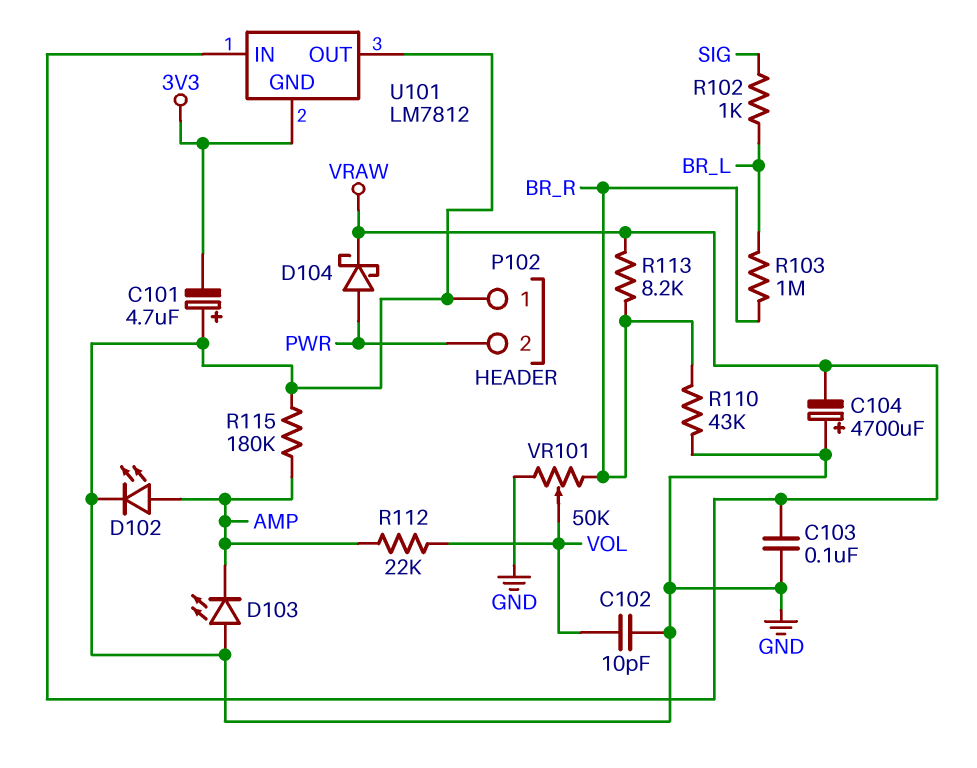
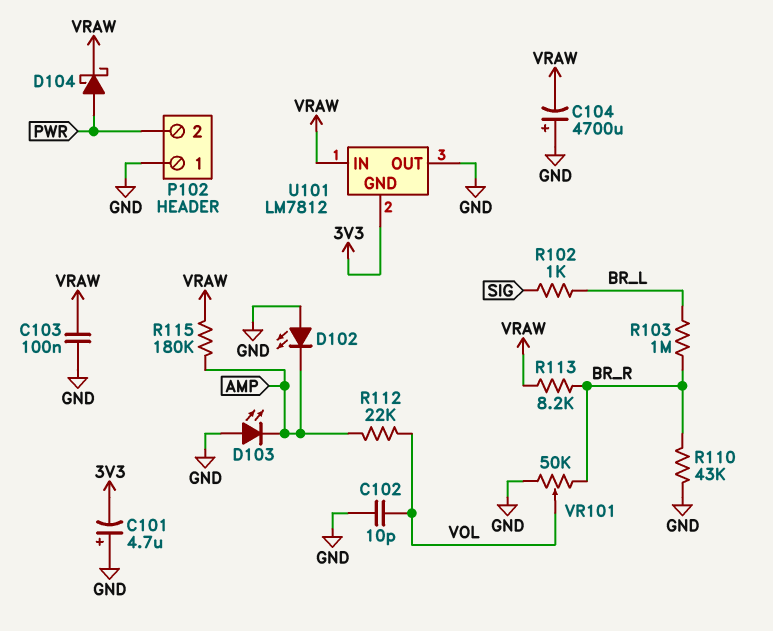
D102: LED (A AMP, K GND) -> LED (A GND, K AMP)
R115: 180k (AMP, GND) -> 180k (AMP, VRAW)

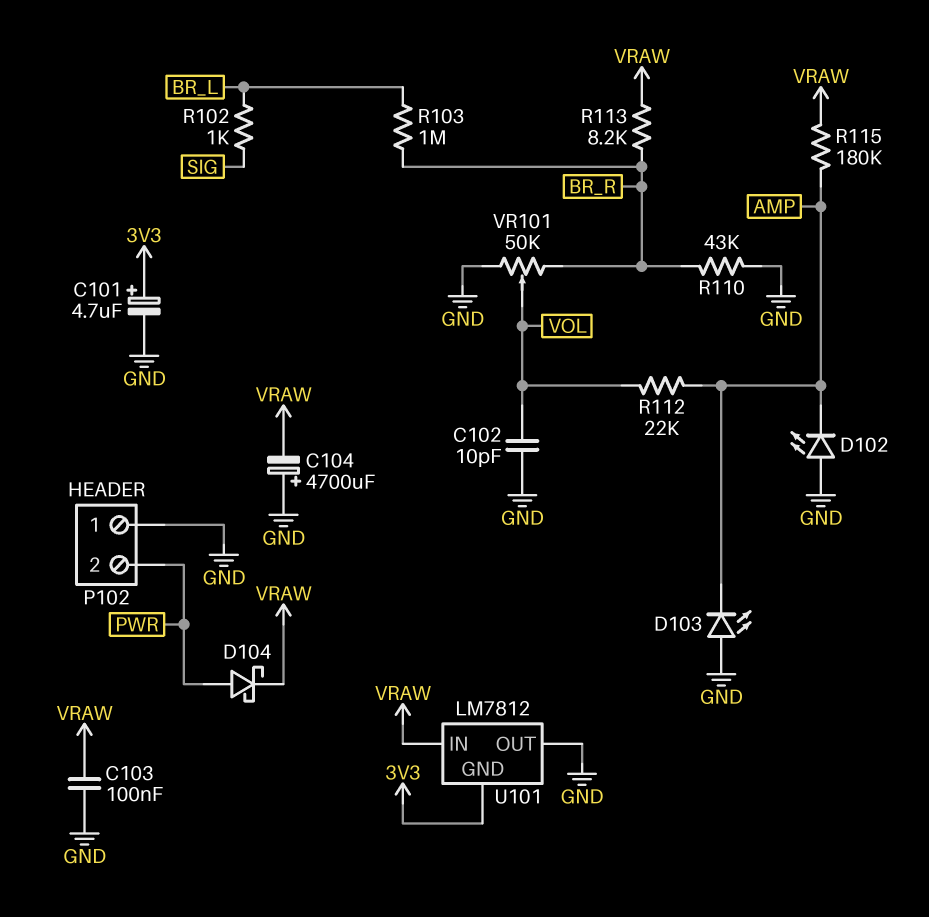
C101: 4.7uF (plus GND, minus 3V3) -> 4.7uF (plus 3V3, minus GND)

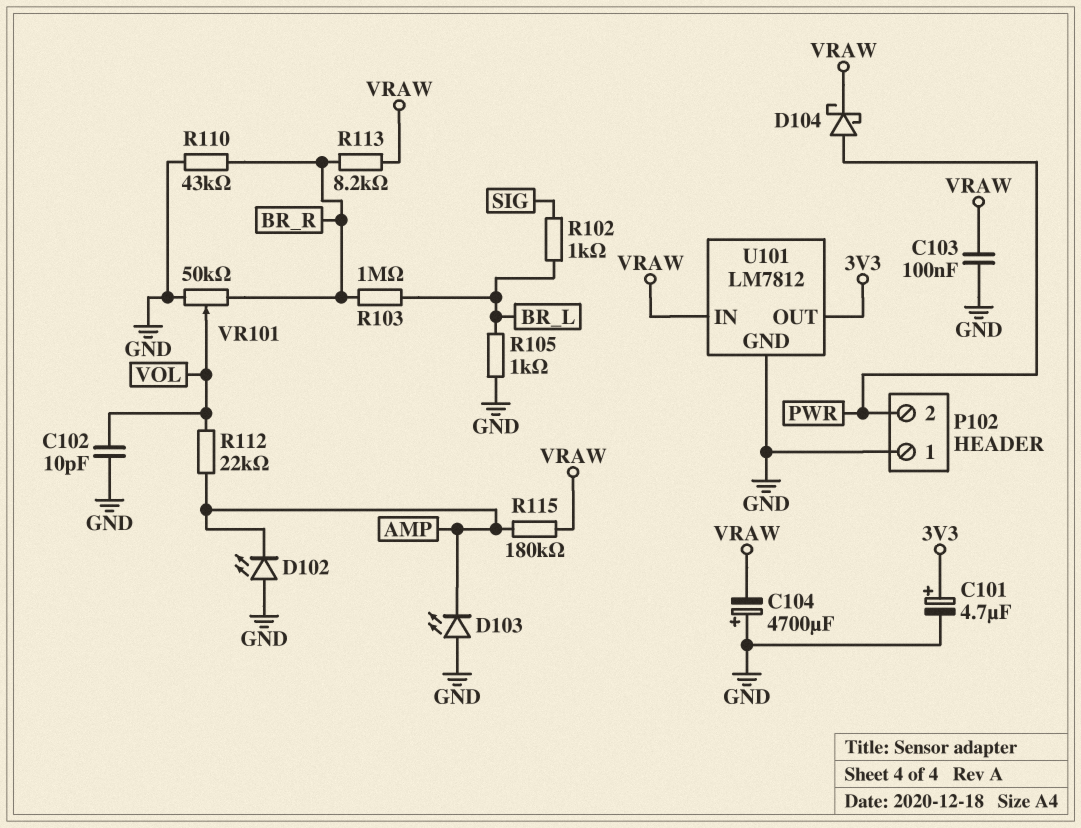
R105: none -> 1k (BR_L, GND)
U101 pin GND: 3V3 -> GND
U101 pin OUT: GND -> 3V3

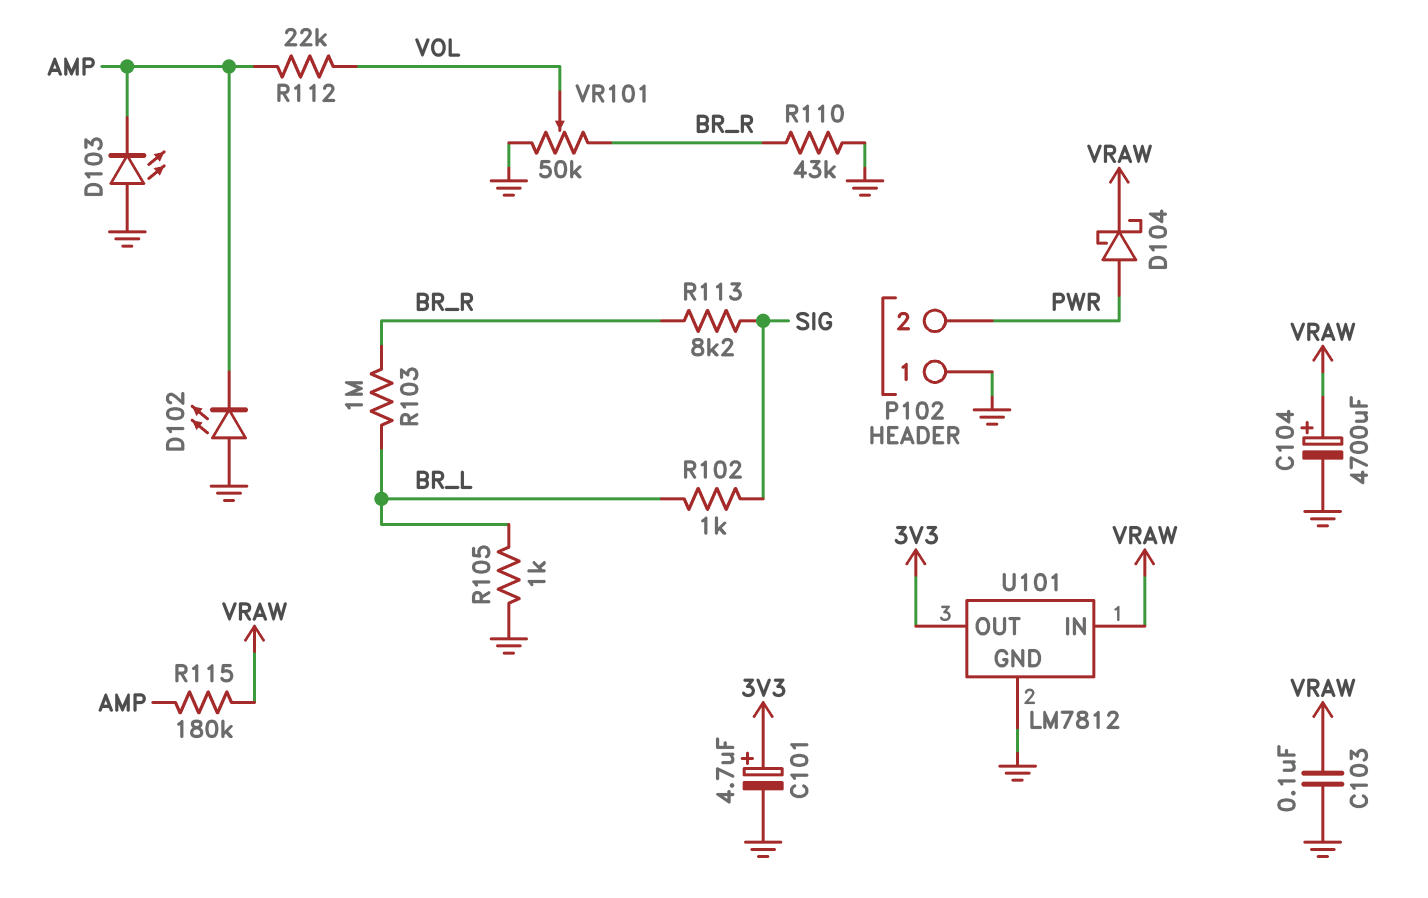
C102: 10pF (GND, VOL) -> none
C104: 4700uF (plus GND, minus VRAW) -> 4700uF (plus VRAW, minus GND)
R113: 8.2k (BR_R, VRAW) -> 8.2k (BR_R, SIG)

